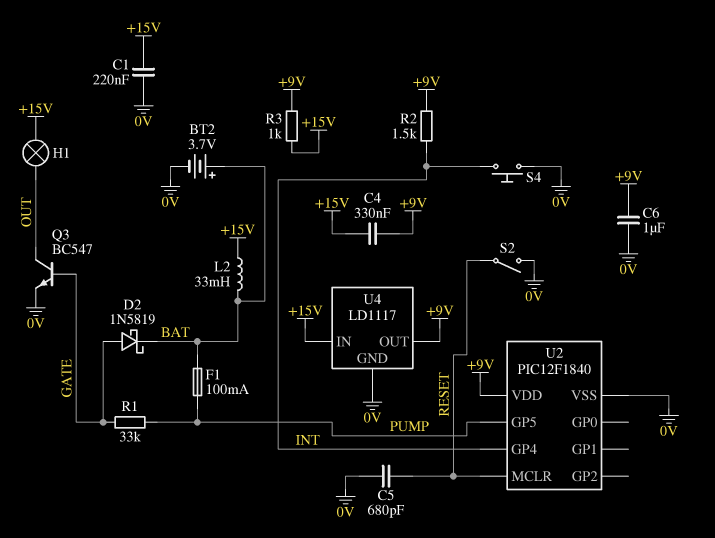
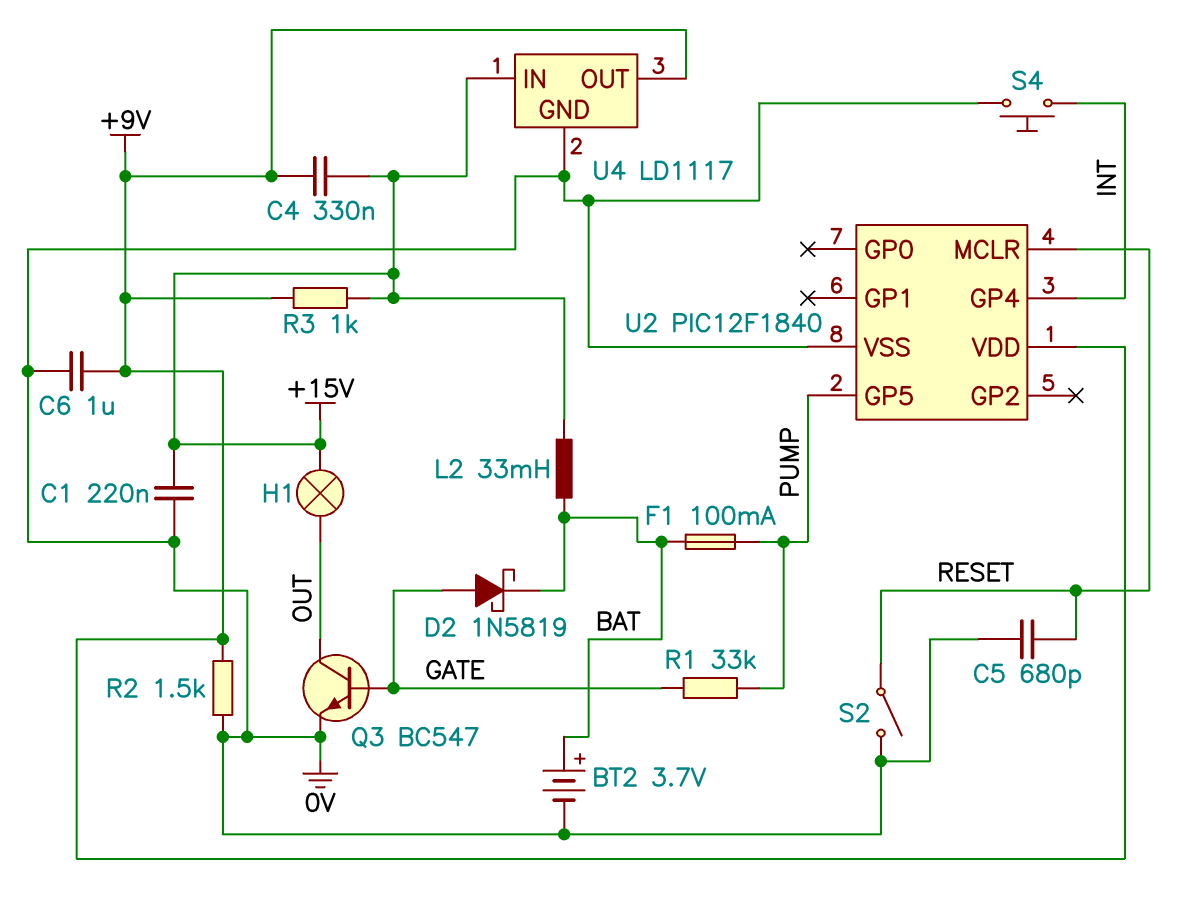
R2: 1.5k (+9V, INT) -> 1.5k (+9V, 0V)

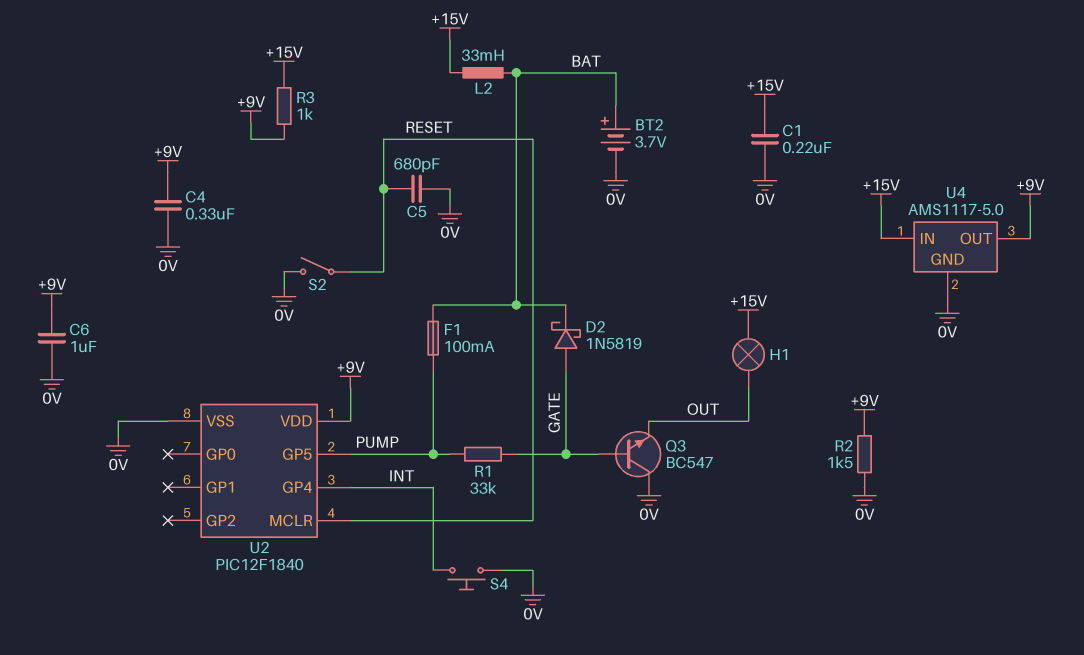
C4: 330nF (+9V, +15V) -> 330nF (+9V, 0V)
Q3: NPN BC547 (B GATE, C OUT, E 0V) -> NPN BC547 (B GATE, C 0V, E OUT)
U4: LD1117 -> AMS1117-5.0

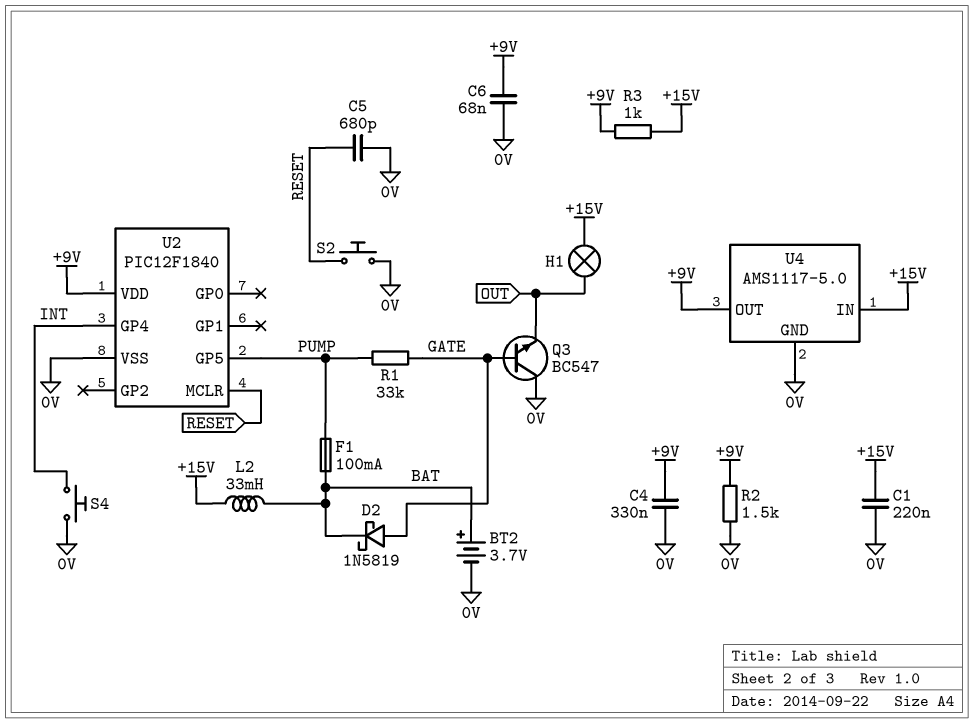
C6: 1uF (+9V, 0V) -> 68nF (+9V, 0V)
S2: switch (0V, RESET) -> button (0V, RESET)

